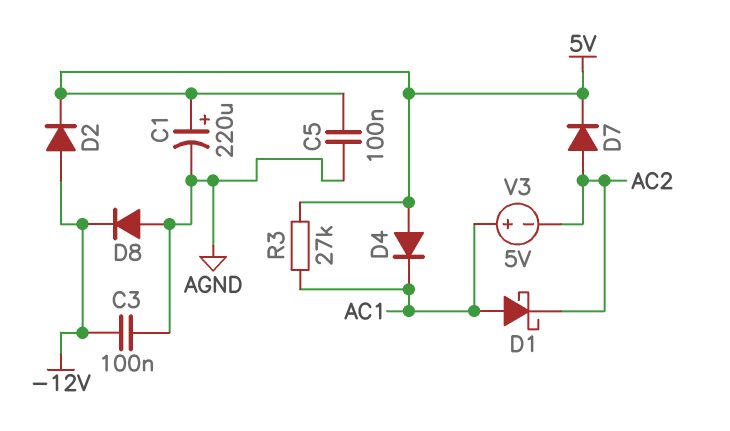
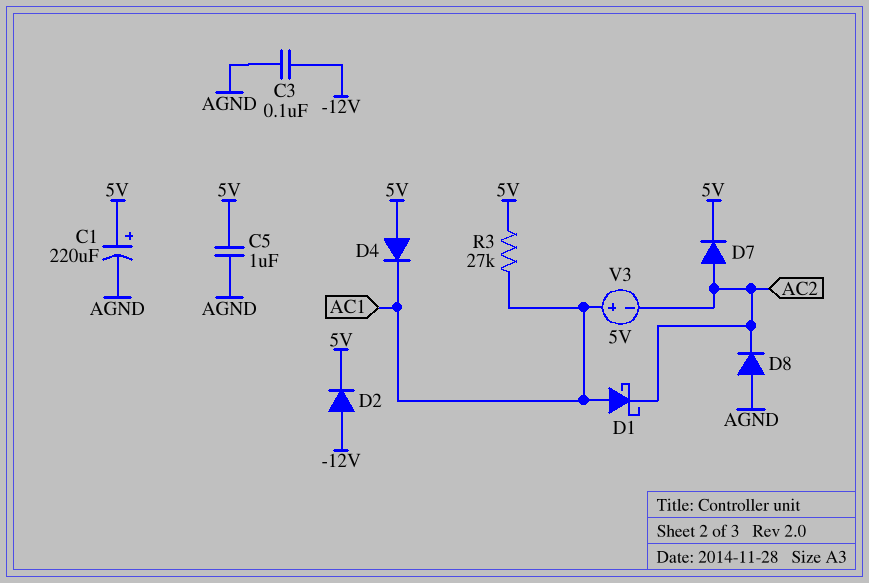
C5: 100nF (5V, AGND) -> 1uF (5V, AGND)
D8: diode (A AGND, K -12V) -> diode (A AGND, K AC2)

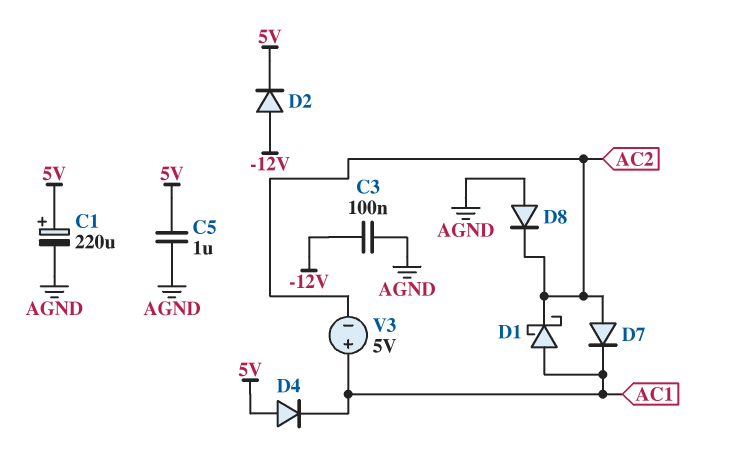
D7: diode (A AC2, K 5V) -> diode (A AC2, K AC1)
R3: 27k (5V, AC1) -> none

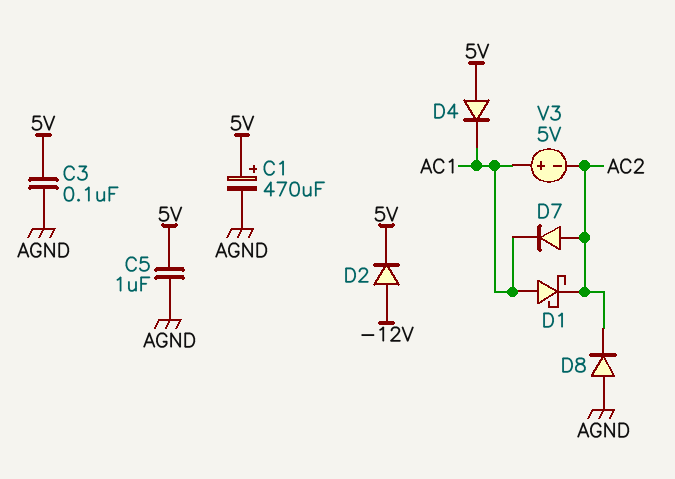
C1: 220uF (plus 5V, minus AGND) -> 470uF (plus 5V, minus AGND)
C3: 100nF (-12V, AGND) -> 100nF (5V, AGND)

